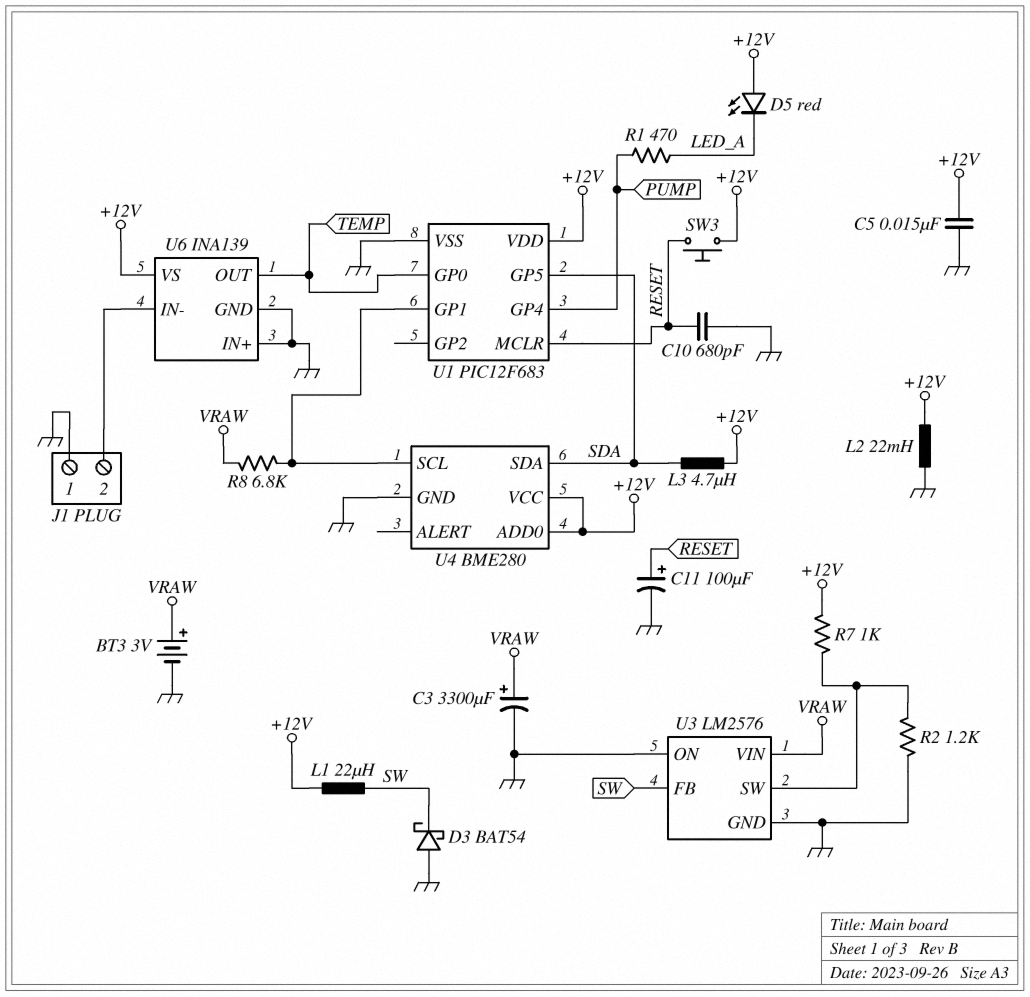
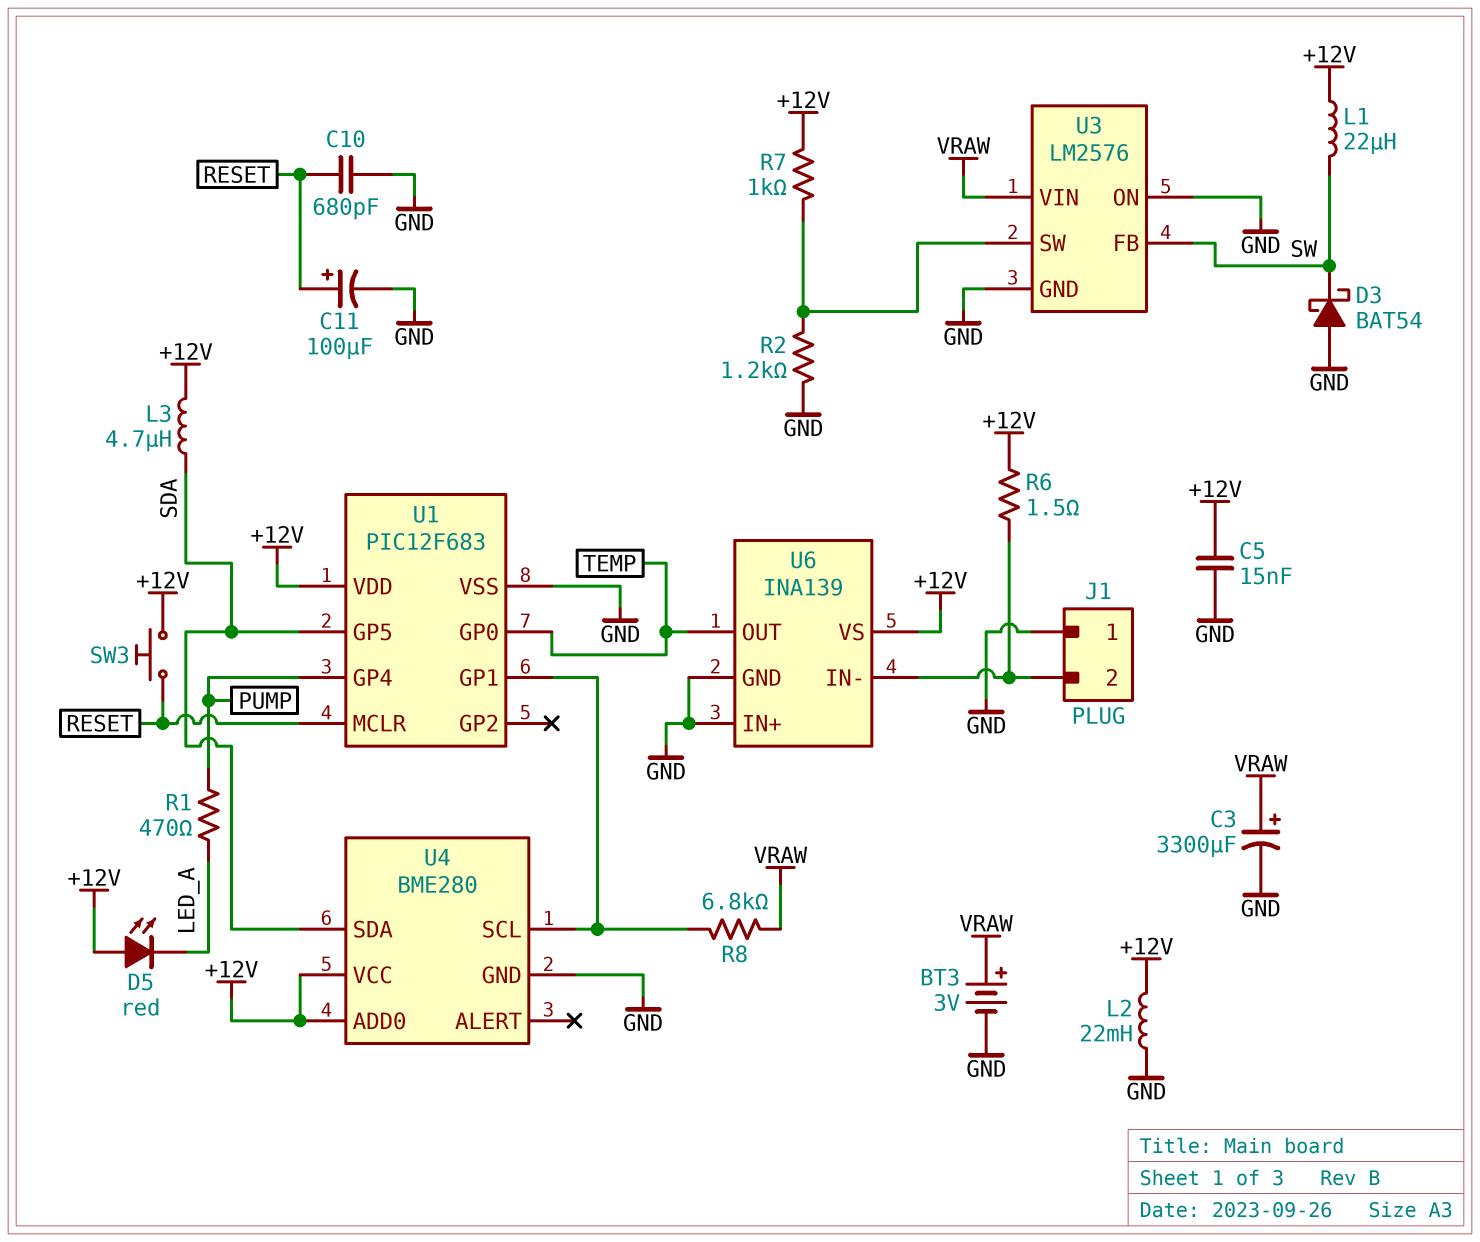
R6: none -> 1.5 (+12V, J1/2)

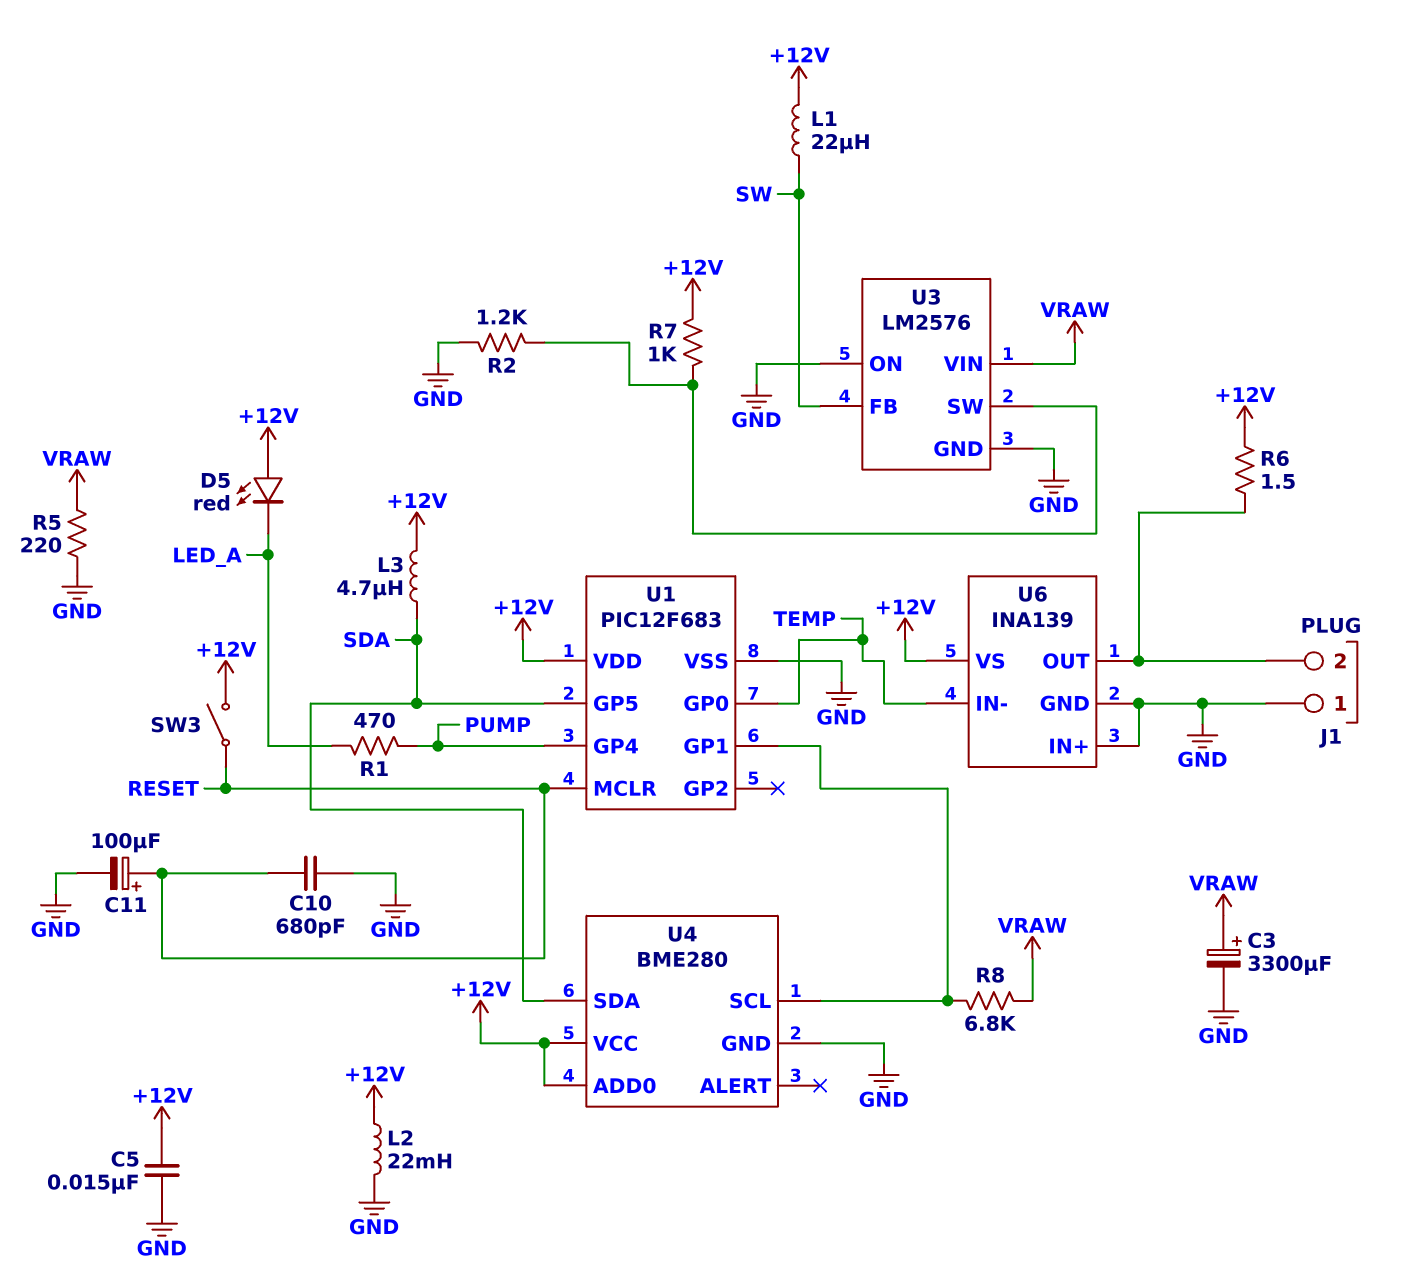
BT3: 3V (plus VRAW, minus GND) -> none
D3: schottky BAT54 (A GND, K SW) -> none
R5: none -> 220 (GND, VRAW)
SW3: button (+12V, RESET) -> switch (+12V, RESET)
U6 pin IN-: J1/2 -> TEMP
U6 pin OUT: TEMP -> J1/2

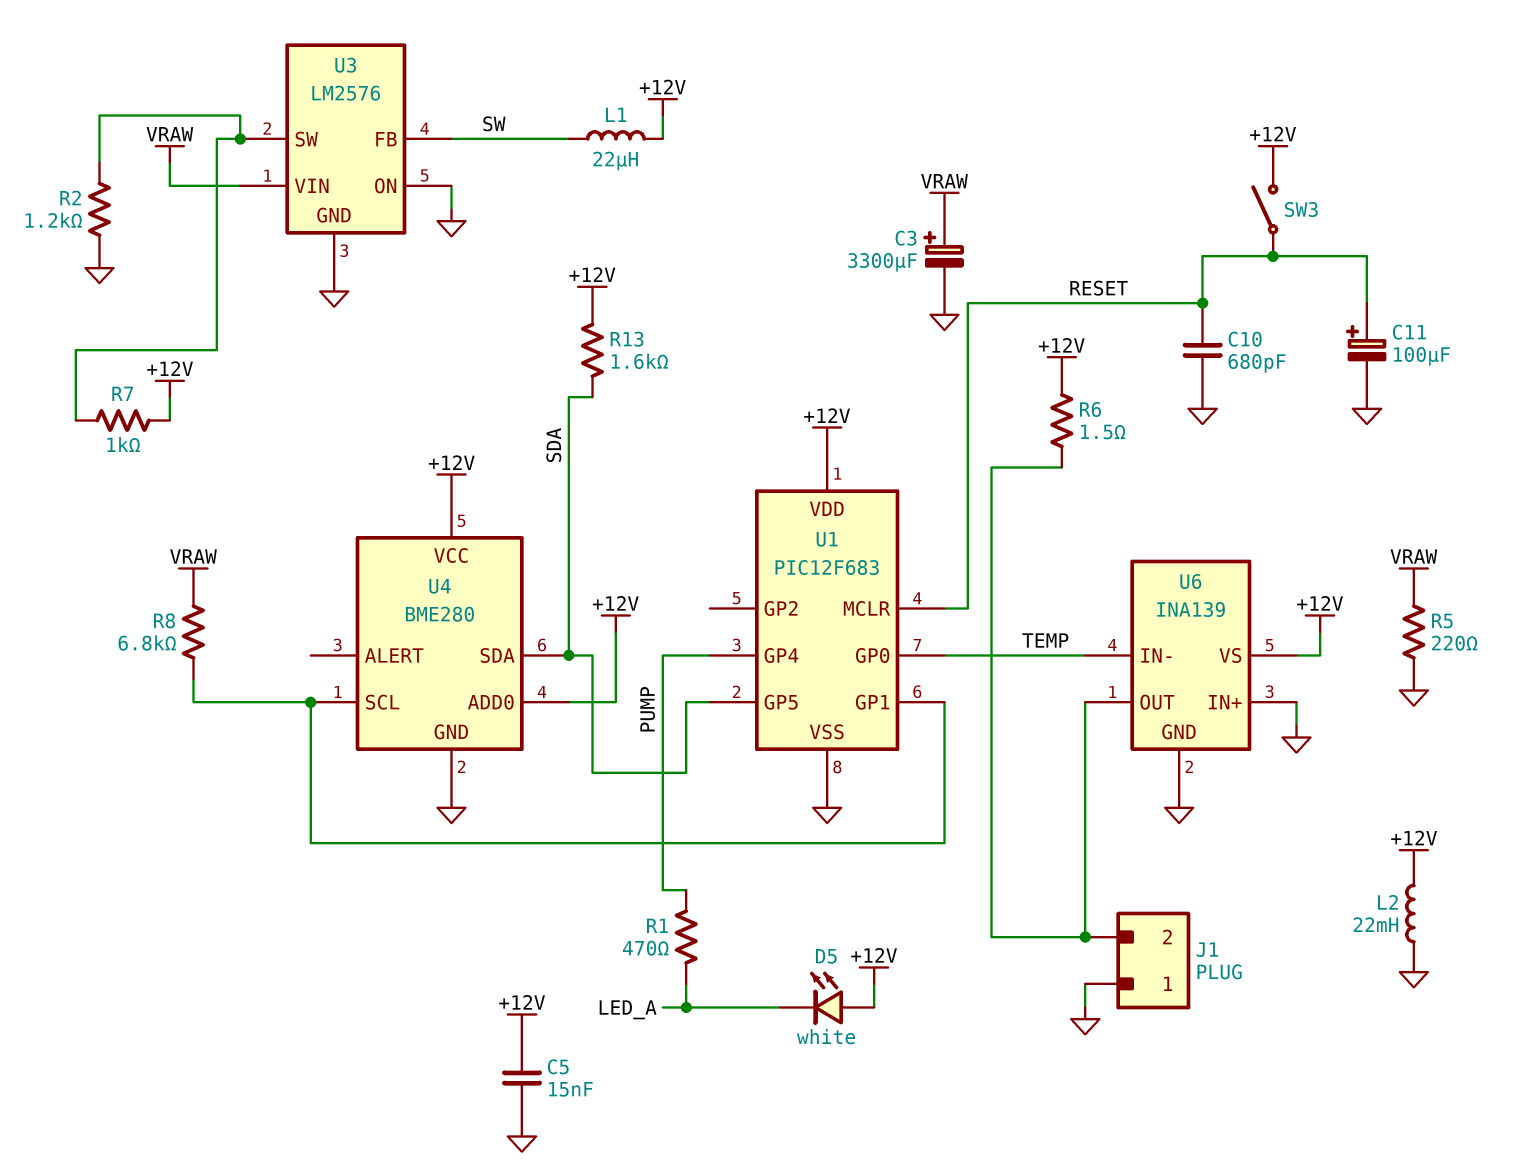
D5: LED red (A +12V, K LED_A) -> LED white (A +12V, K LED_A)
L3: 4.7uH (+12V, SDA) -> none
R13: none -> 1.6k (+12V, SDA)

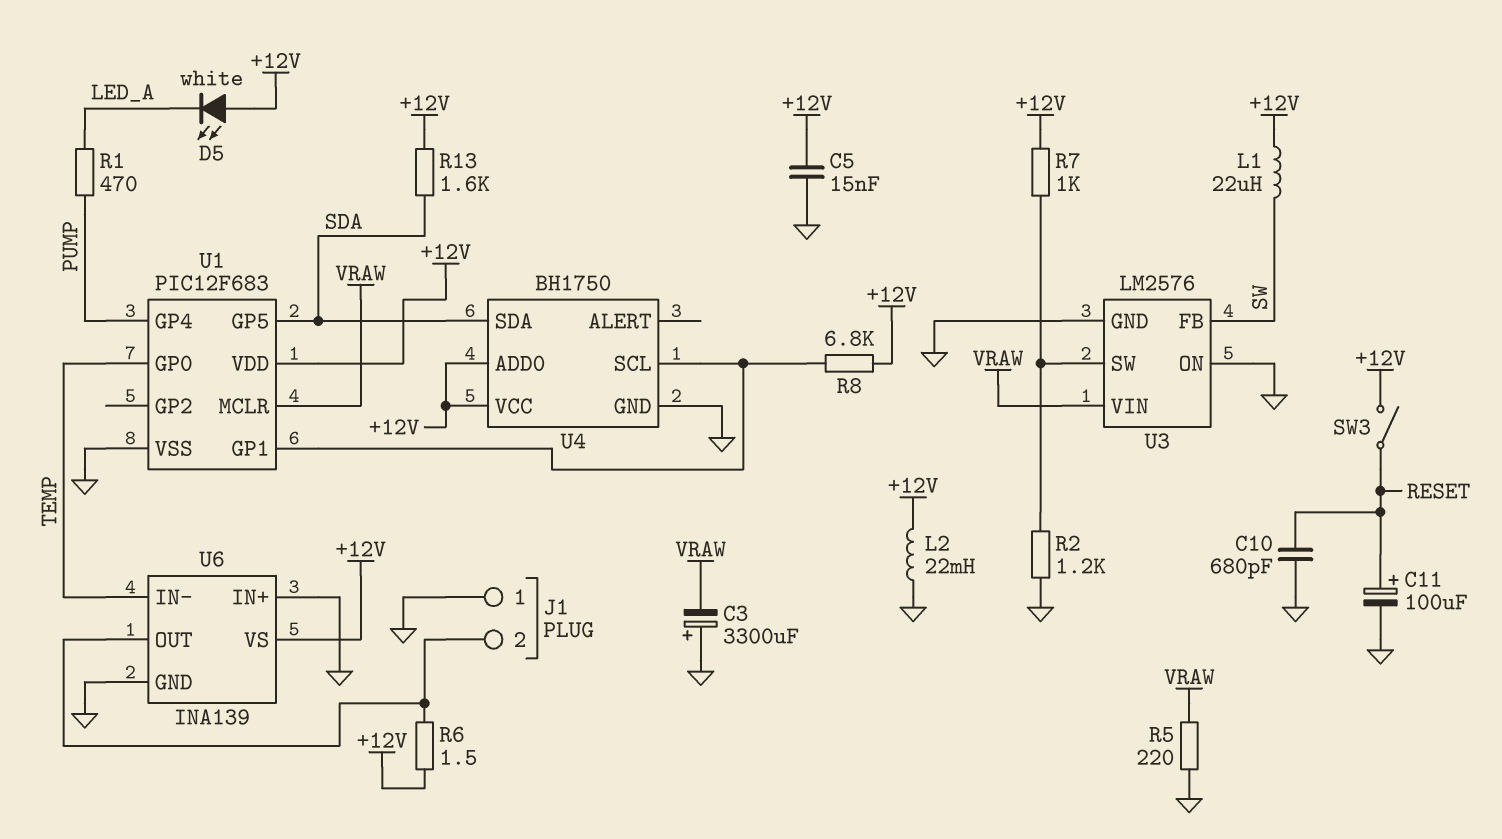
C3: 3300uF (plus VRAW, minus GND) -> 3300uF (plus GND, minus VRAW)
R8: 6.8k (U1/GP1, VRAW) -> 6.8k (+12V, U1/GP1)
U1 pin MCLR: RESET -> VRAW
U4: BME280 -> BH1750

